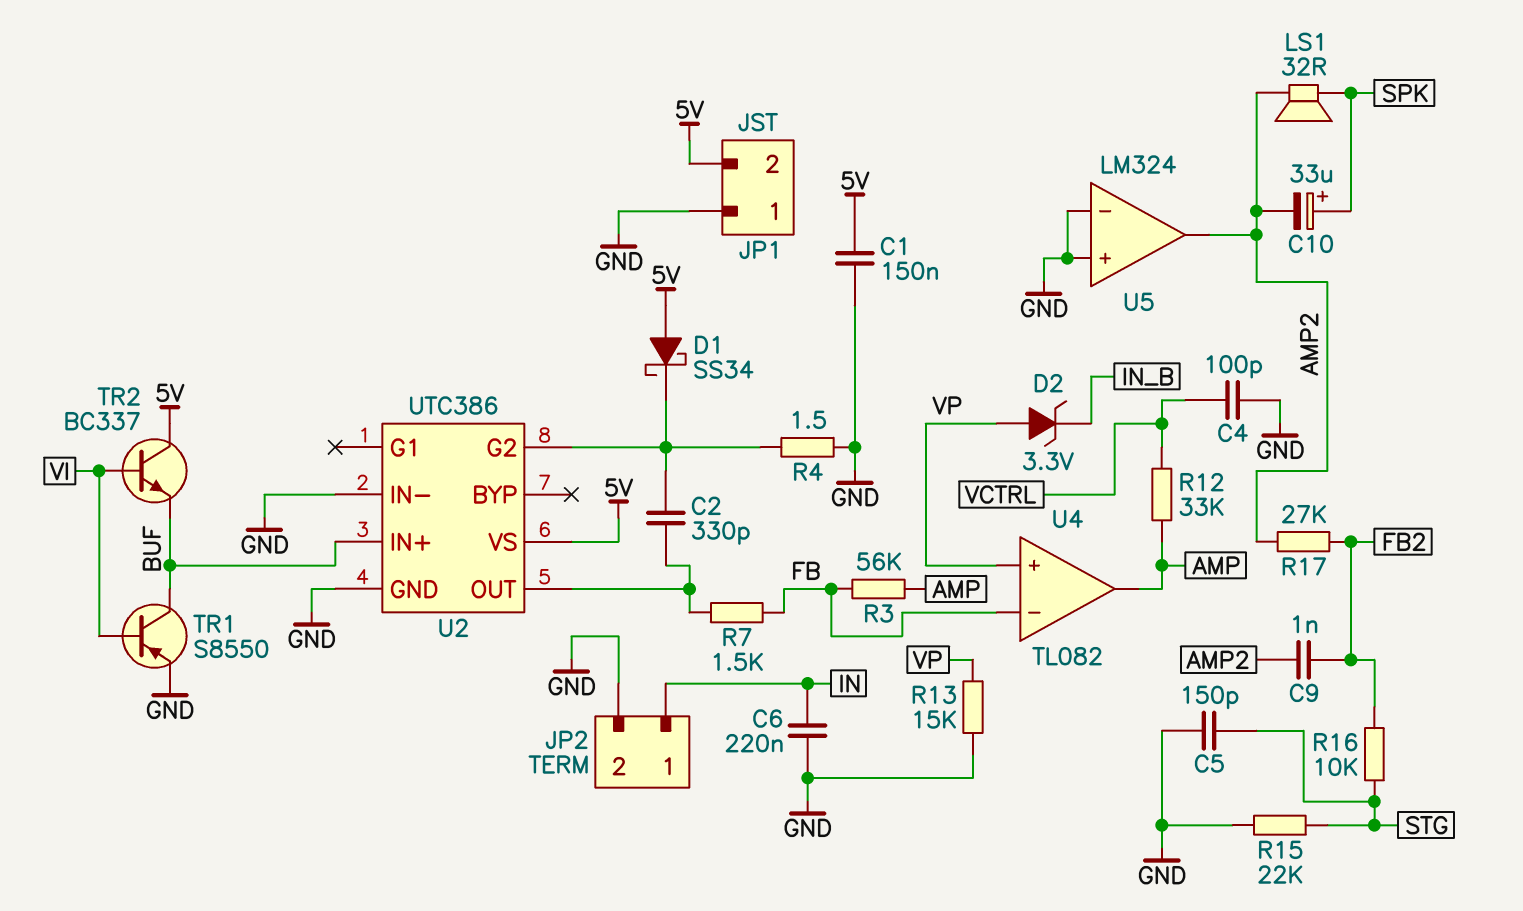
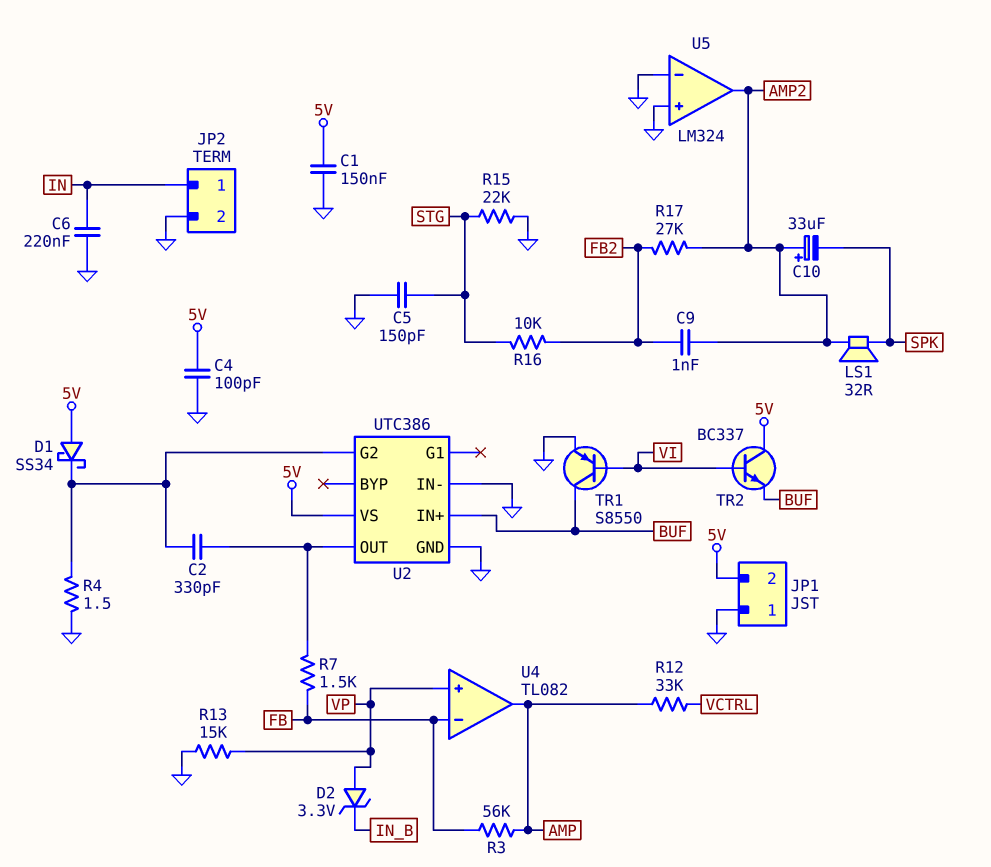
C4: 100pF (GND, VCTRL) -> 100pF (5V, GND)
C10: 33uF (plus SPK, minus AMP2) -> 33uF (plus AMP2, minus SPK)

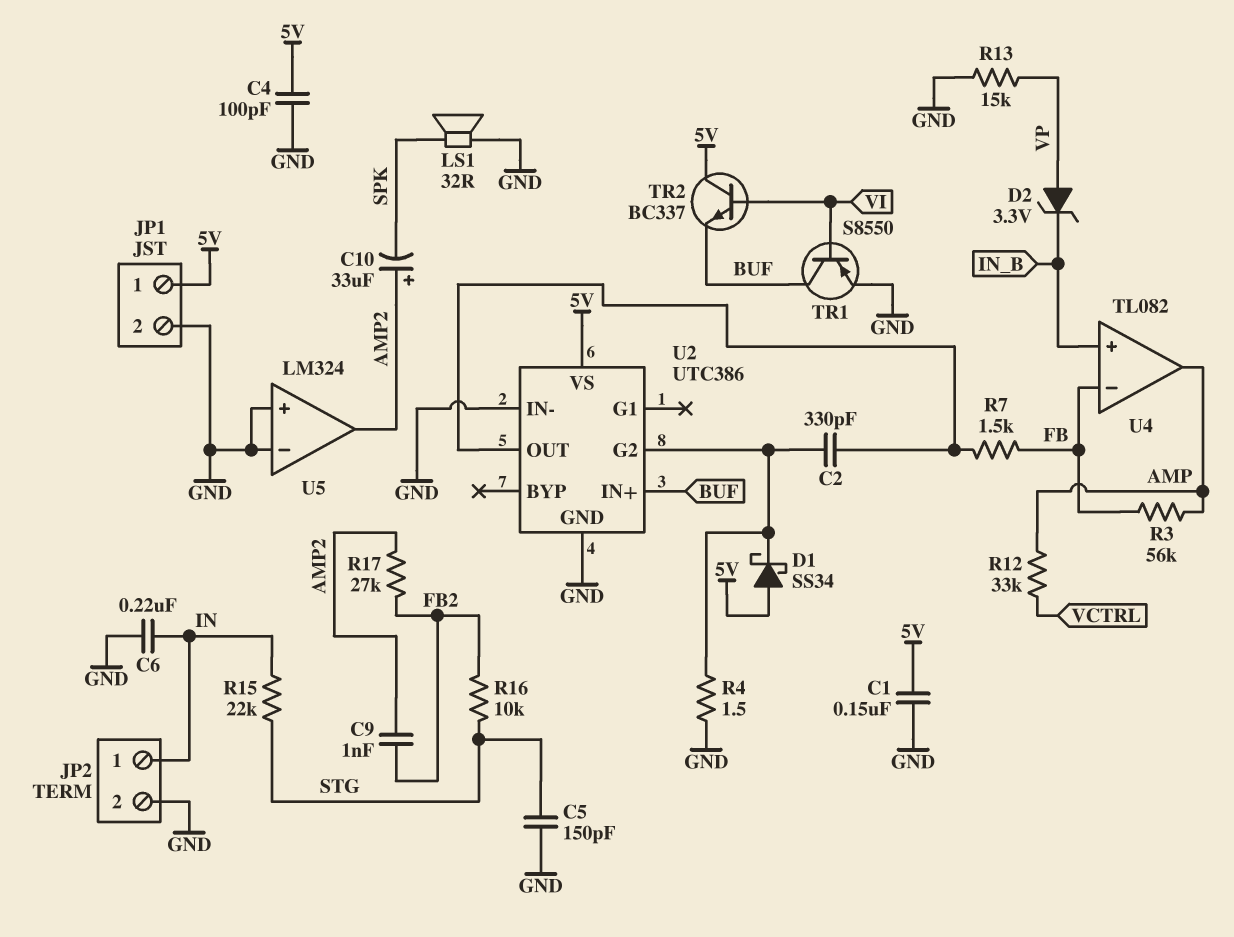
JP1 pin 1: GND -> 5V
JP1 pin 2: 5V -> GND
LS1: speaker 32R (AMP2, SPK) -> speaker 32R (GND, SPK)
R15: 22k (GND, STG) -> 22k (IN, STG)
U4 pin in+: VP -> IN_B

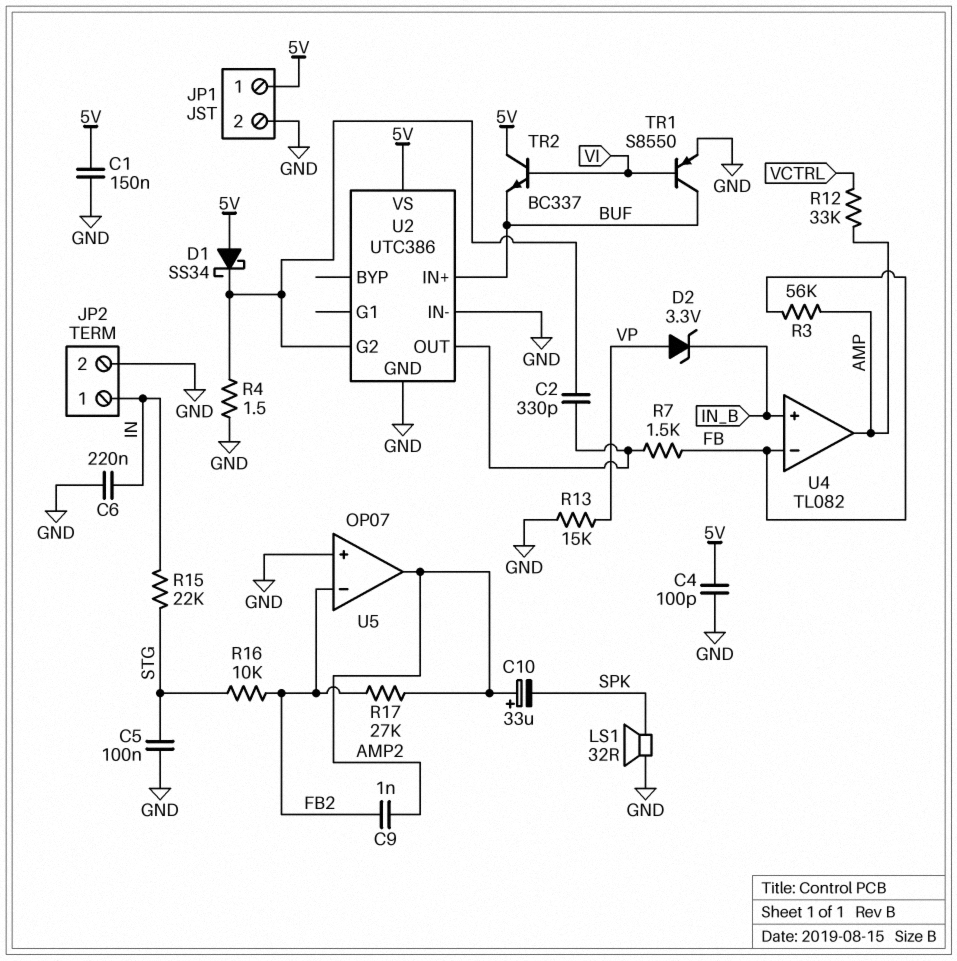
C5: 150pF (GND, STG) -> 100nF (GND, STG)
U5: LM324 -> OP07
U5 pin in-: GND -> FB2

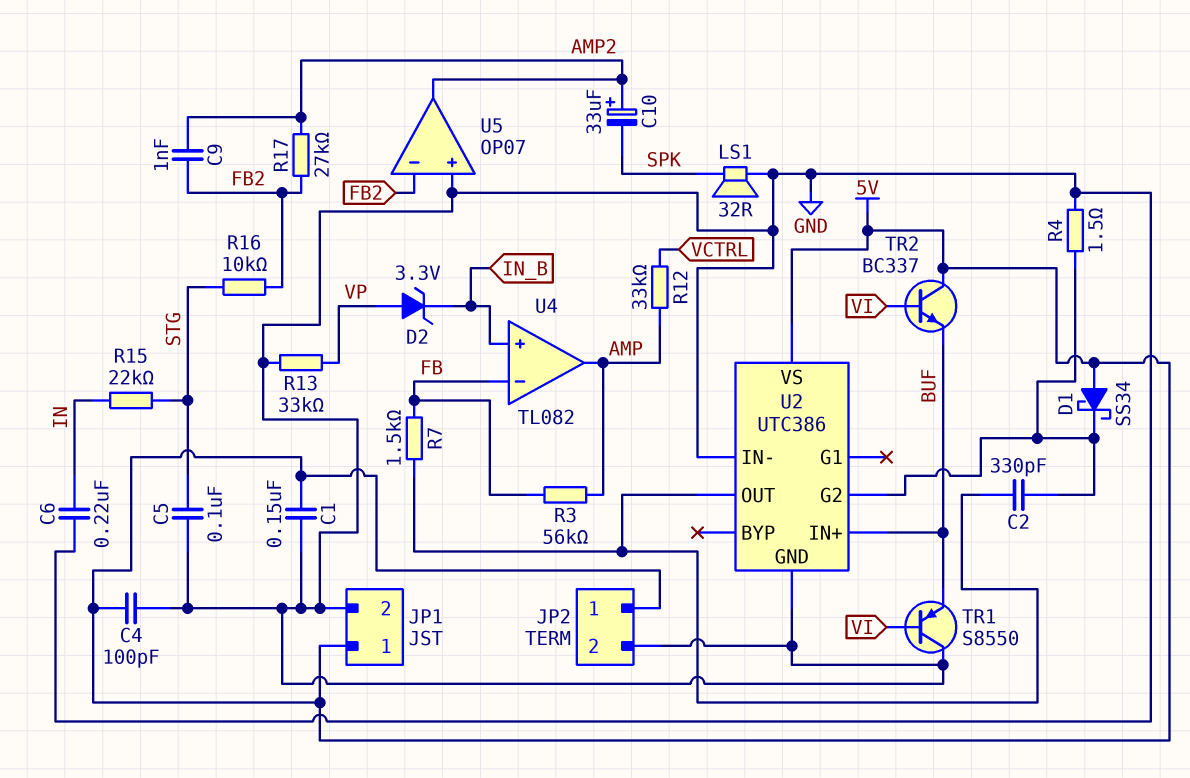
JP2 pin 1: IN -> 5V
R13: 15k (GND, VP) -> 33k (GND, VP)
TR1: PNP S8550 (B VI, C BUF, E GND) -> PNP S8550 (B VI, C GND, E BUF)

